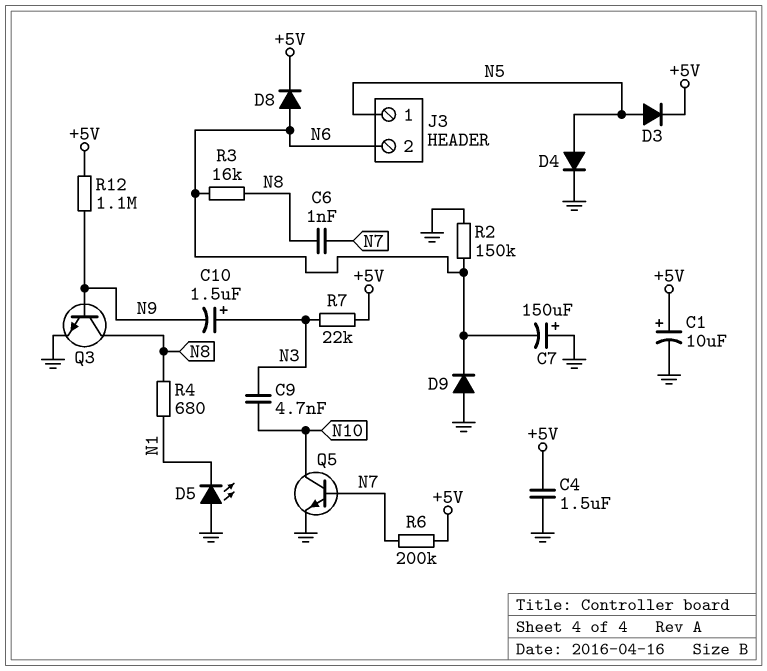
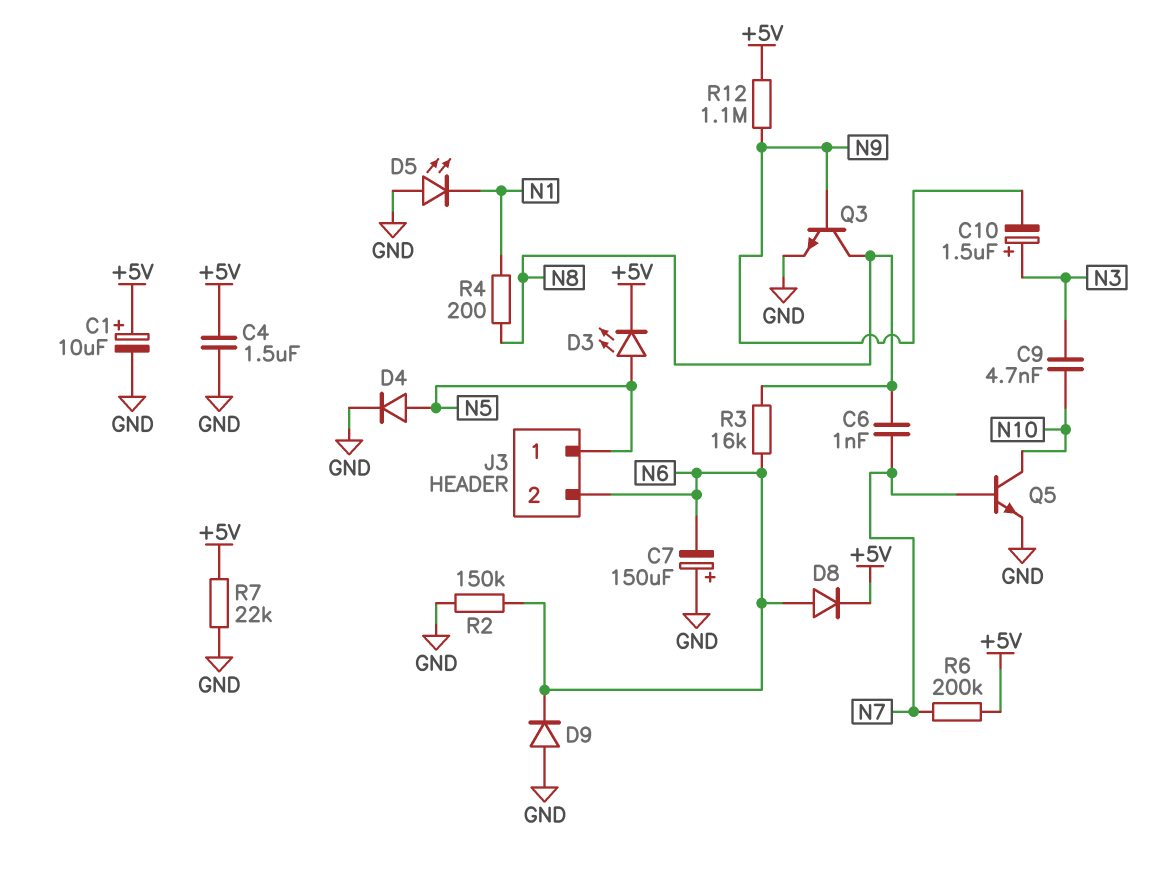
D3: diode (A N5, K +5V) -> LED (A N5, K +5V)
R4: 680 (N1, N8) -> 200 (N1, N8)
R7: 22k (+5V, N3) -> 22k (+5V, GND)

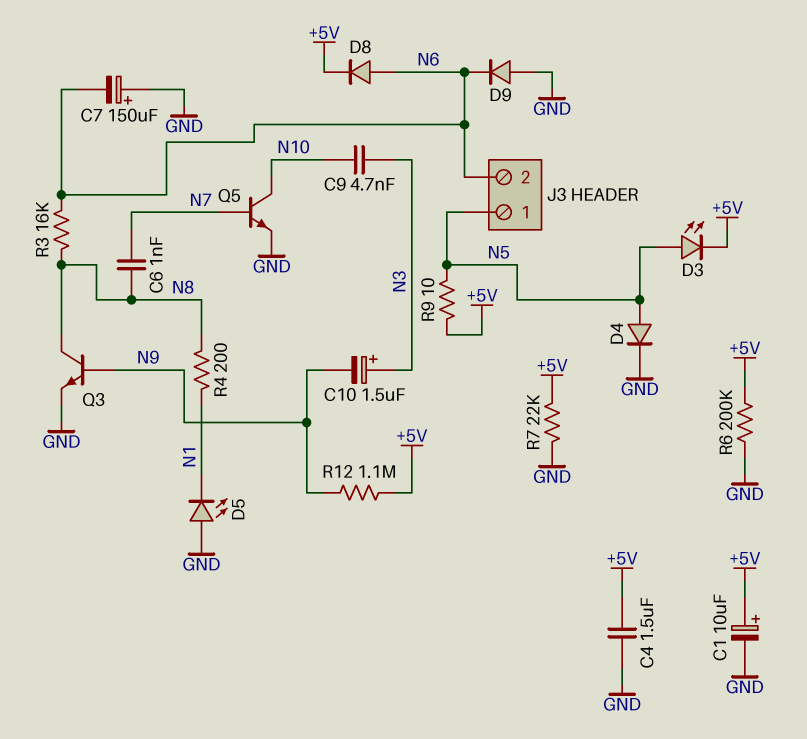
R2: 150k (GND, N6) -> none
R6: 200k (+5V, N7) -> 200k (+5V, GND)
R9: none -> 10 (+5V, N5)

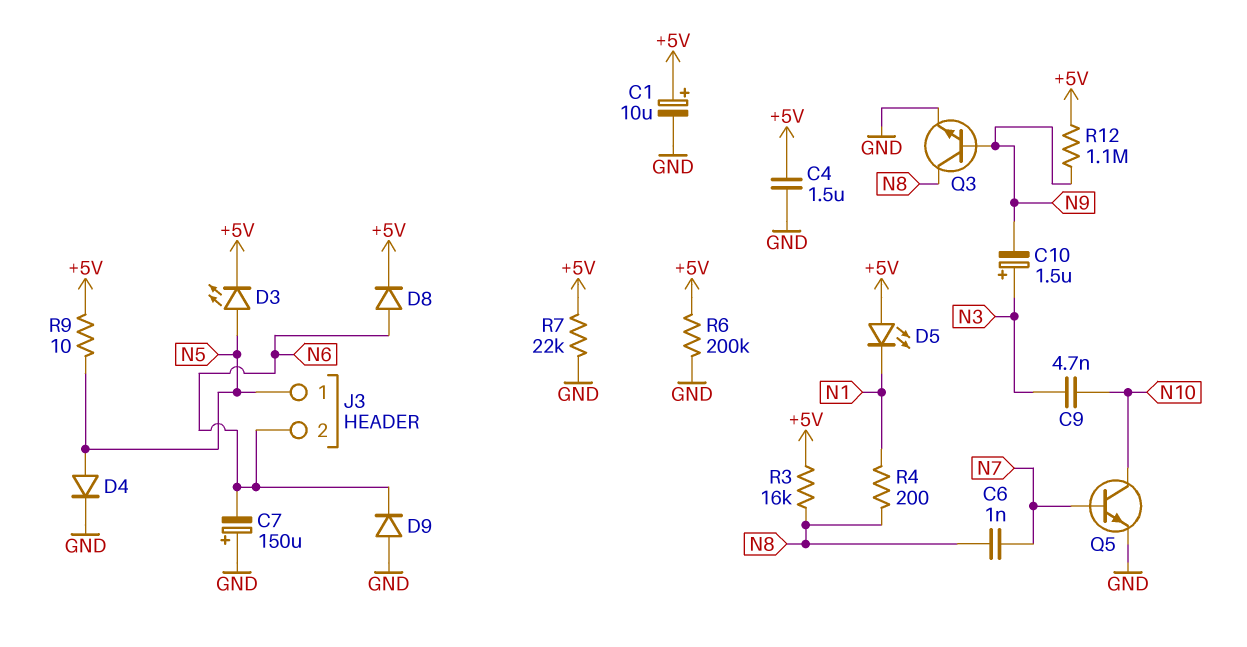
D5: LED (A GND, K N1) -> LED (A +5V, K N1)
R3: 16k (N6, N8) -> 16k (+5V, N8)

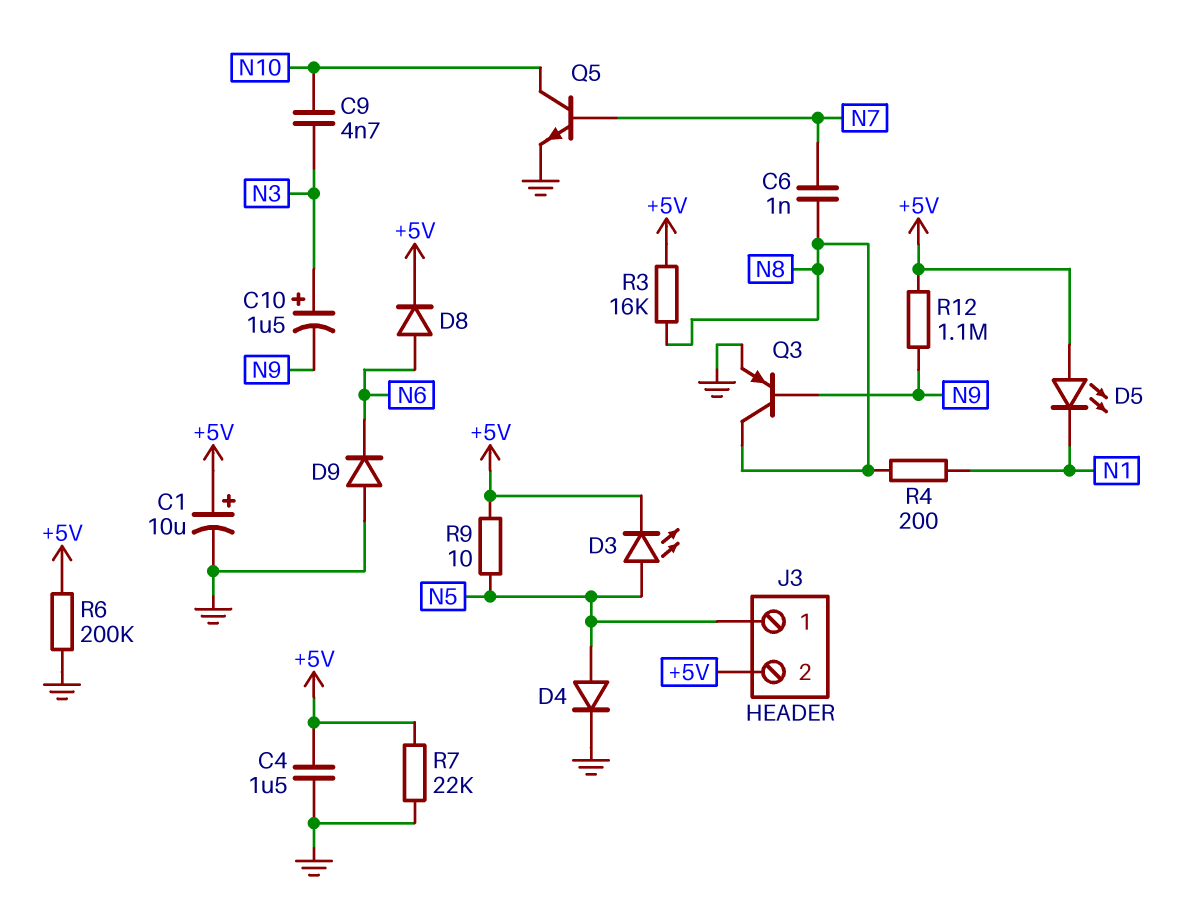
C7: 150uF (plus GND, minus N6) -> none
J3 pin 2: N6 -> +5V
Q3: NPN (B N9, C N8, E GND) -> PNP (B N9, C N8, E GND)

